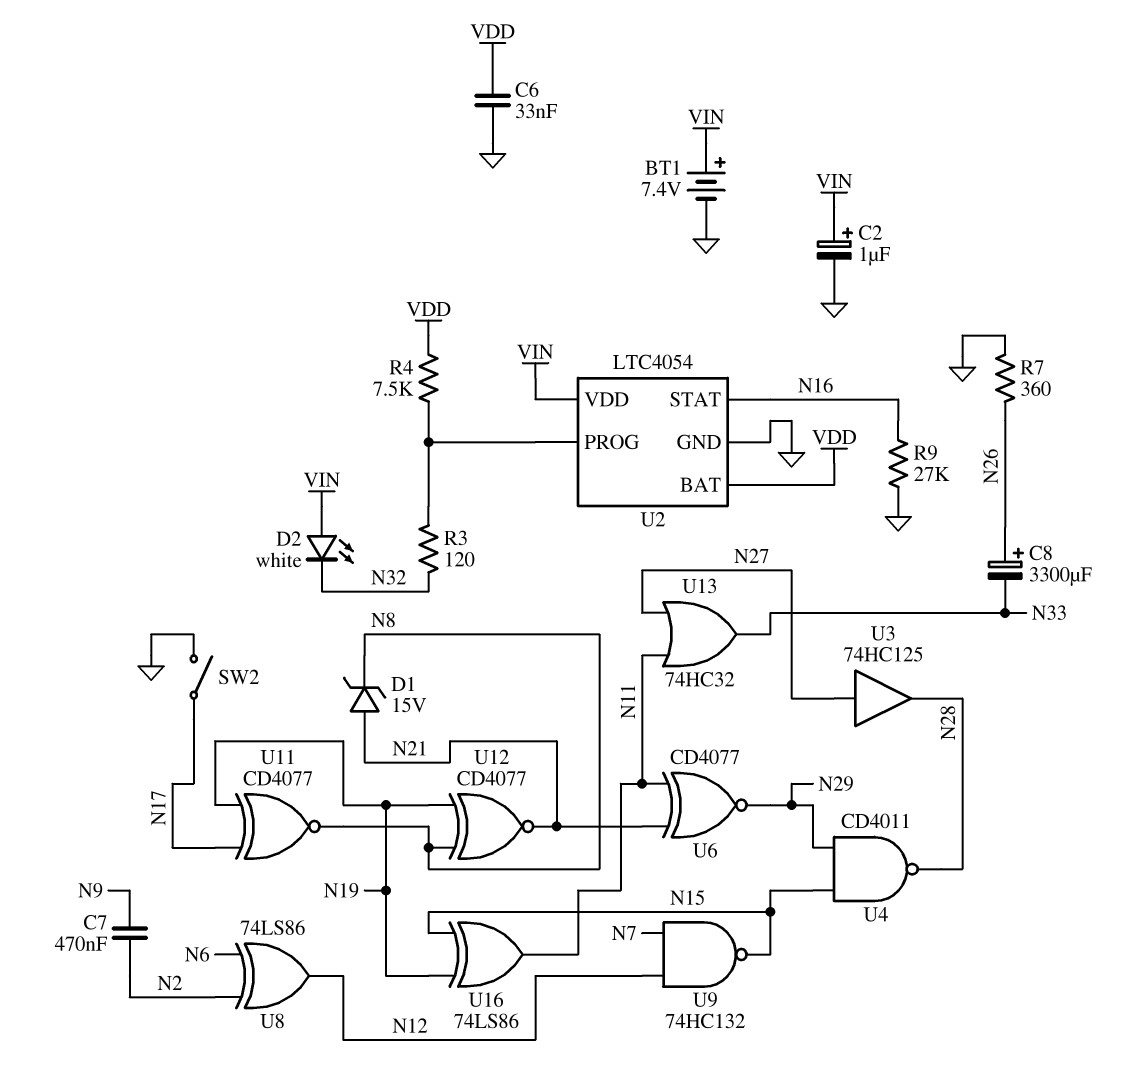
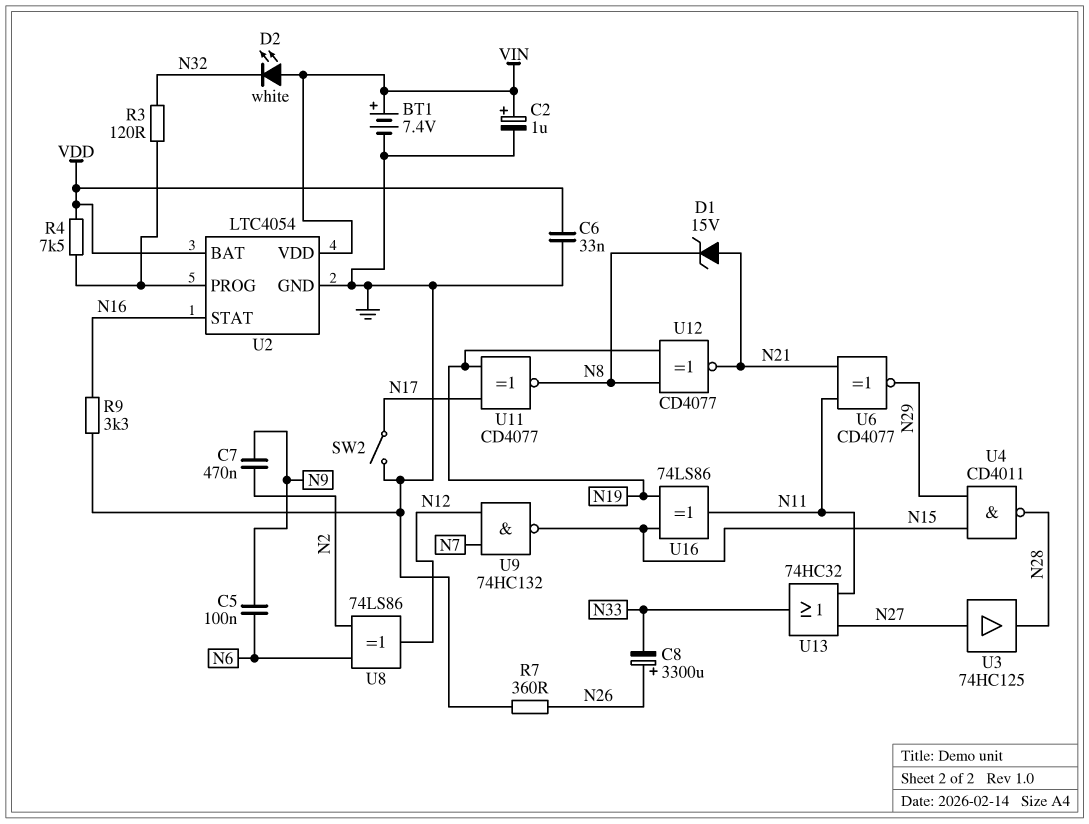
C5: none -> 100nF (N6, N9)
R9: 27k (GND, N16) -> 3.3k (GND, N16)

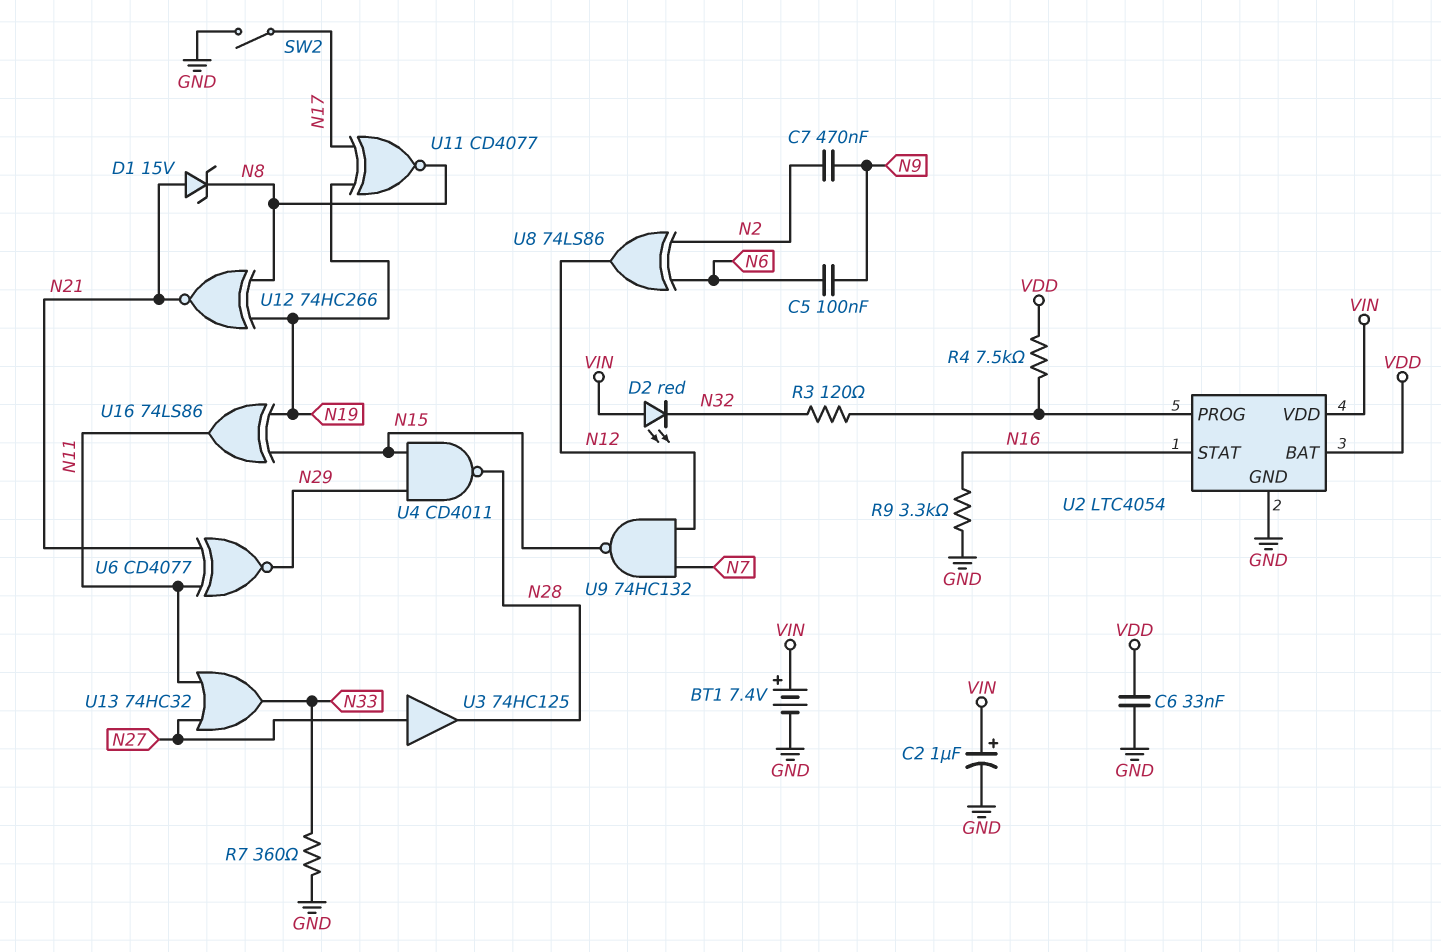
C8: 3300uF (plus N26, minus N33) -> none
D2: LED white (A VIN, K N32) -> LED red (A VIN, K N32)
R7: 360 (GND, N26) -> 360 (GND, N33)
U12: XNOR CD4077 (in N8, in N19, out N21) -> XNOR 74HC266 (in N8, in N19, out N21)

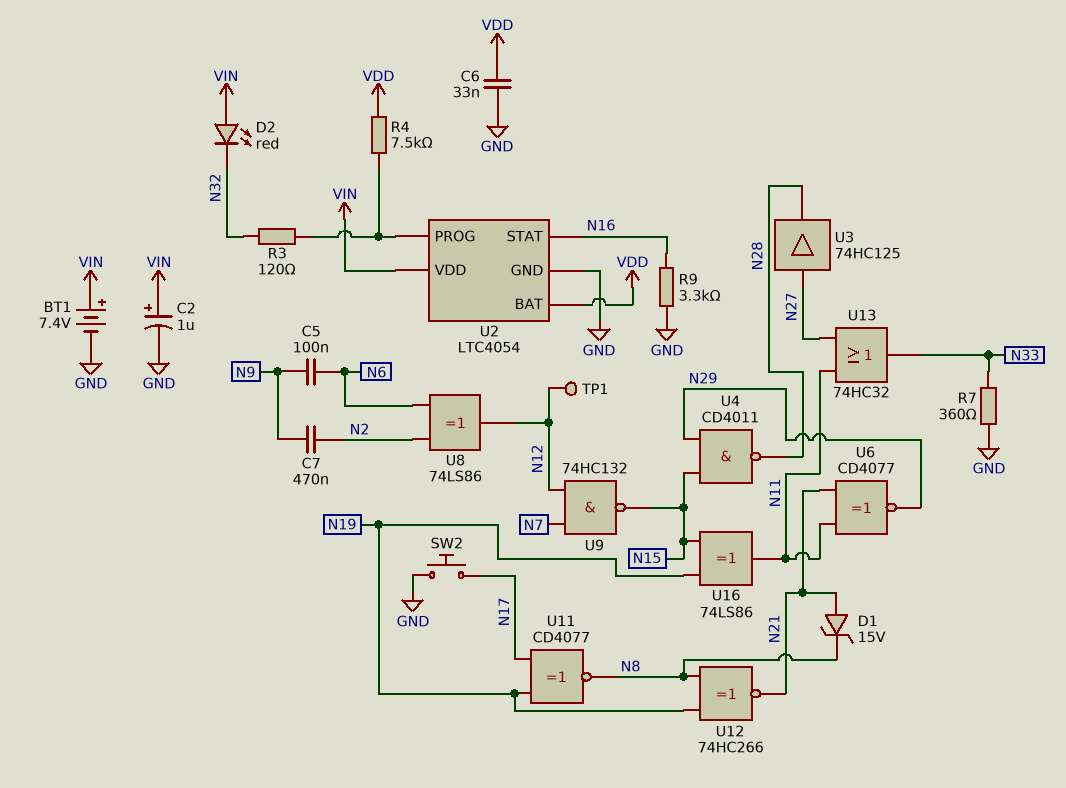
SW2: switch (GND, N17) -> button (GND, N17)
TP1: none -> test point (N12)

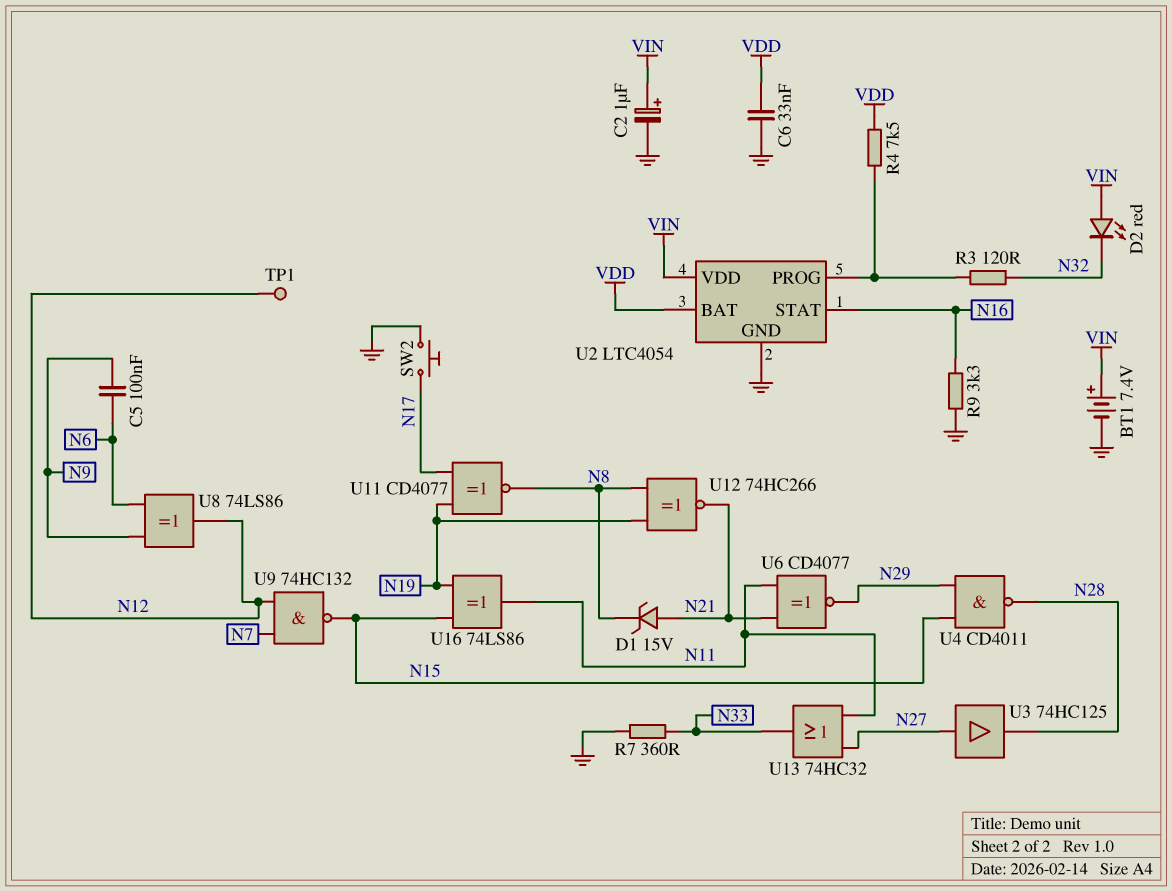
C7: 470nF (N2, N9) -> none
U8: XOR 74LS86 (in N2, in N6, out N12) -> XOR 74LS86 (in N6, in N9, out N12)

